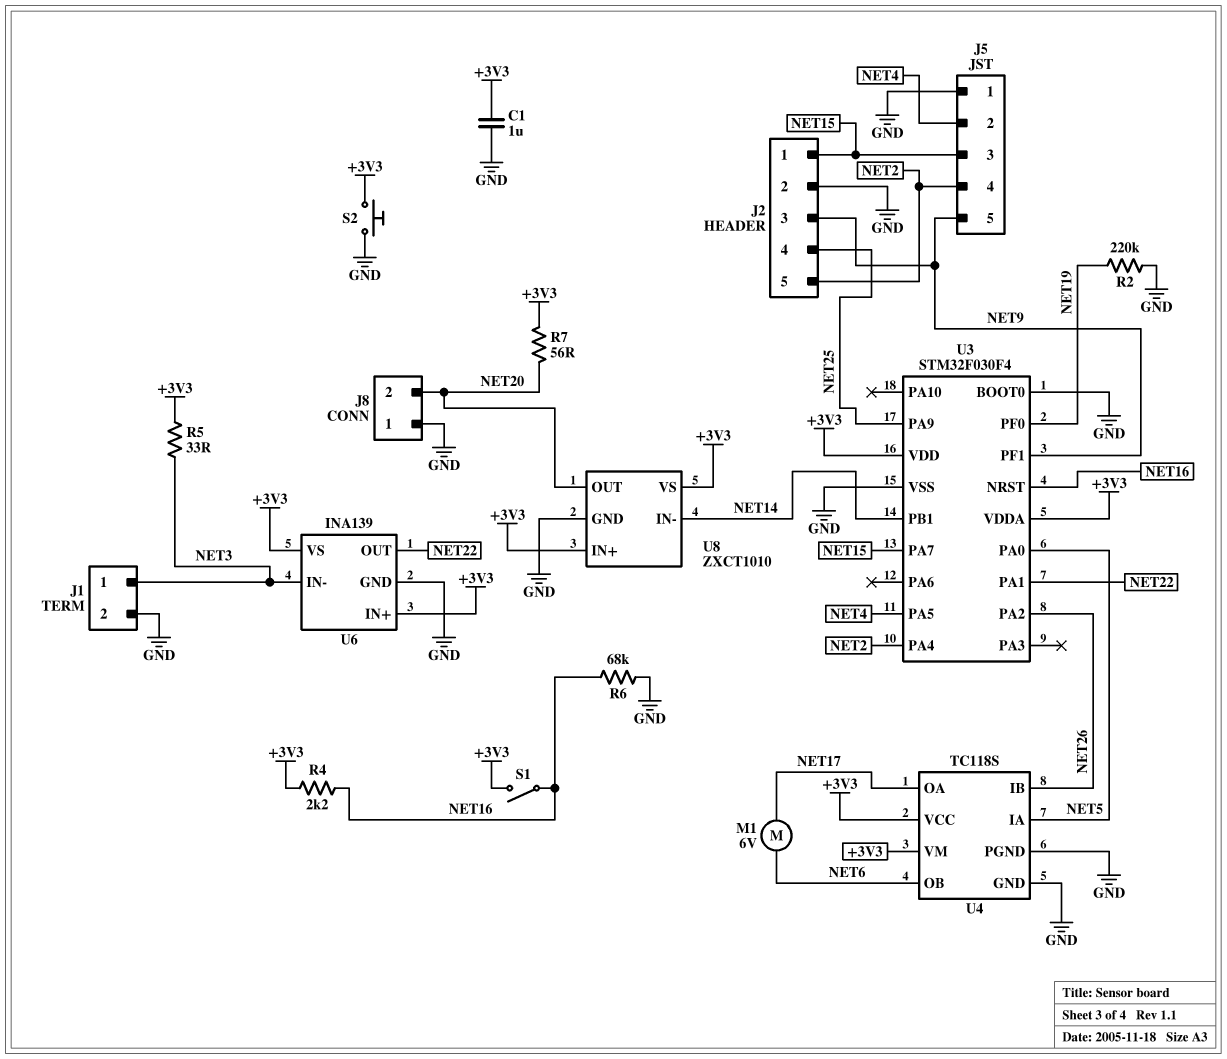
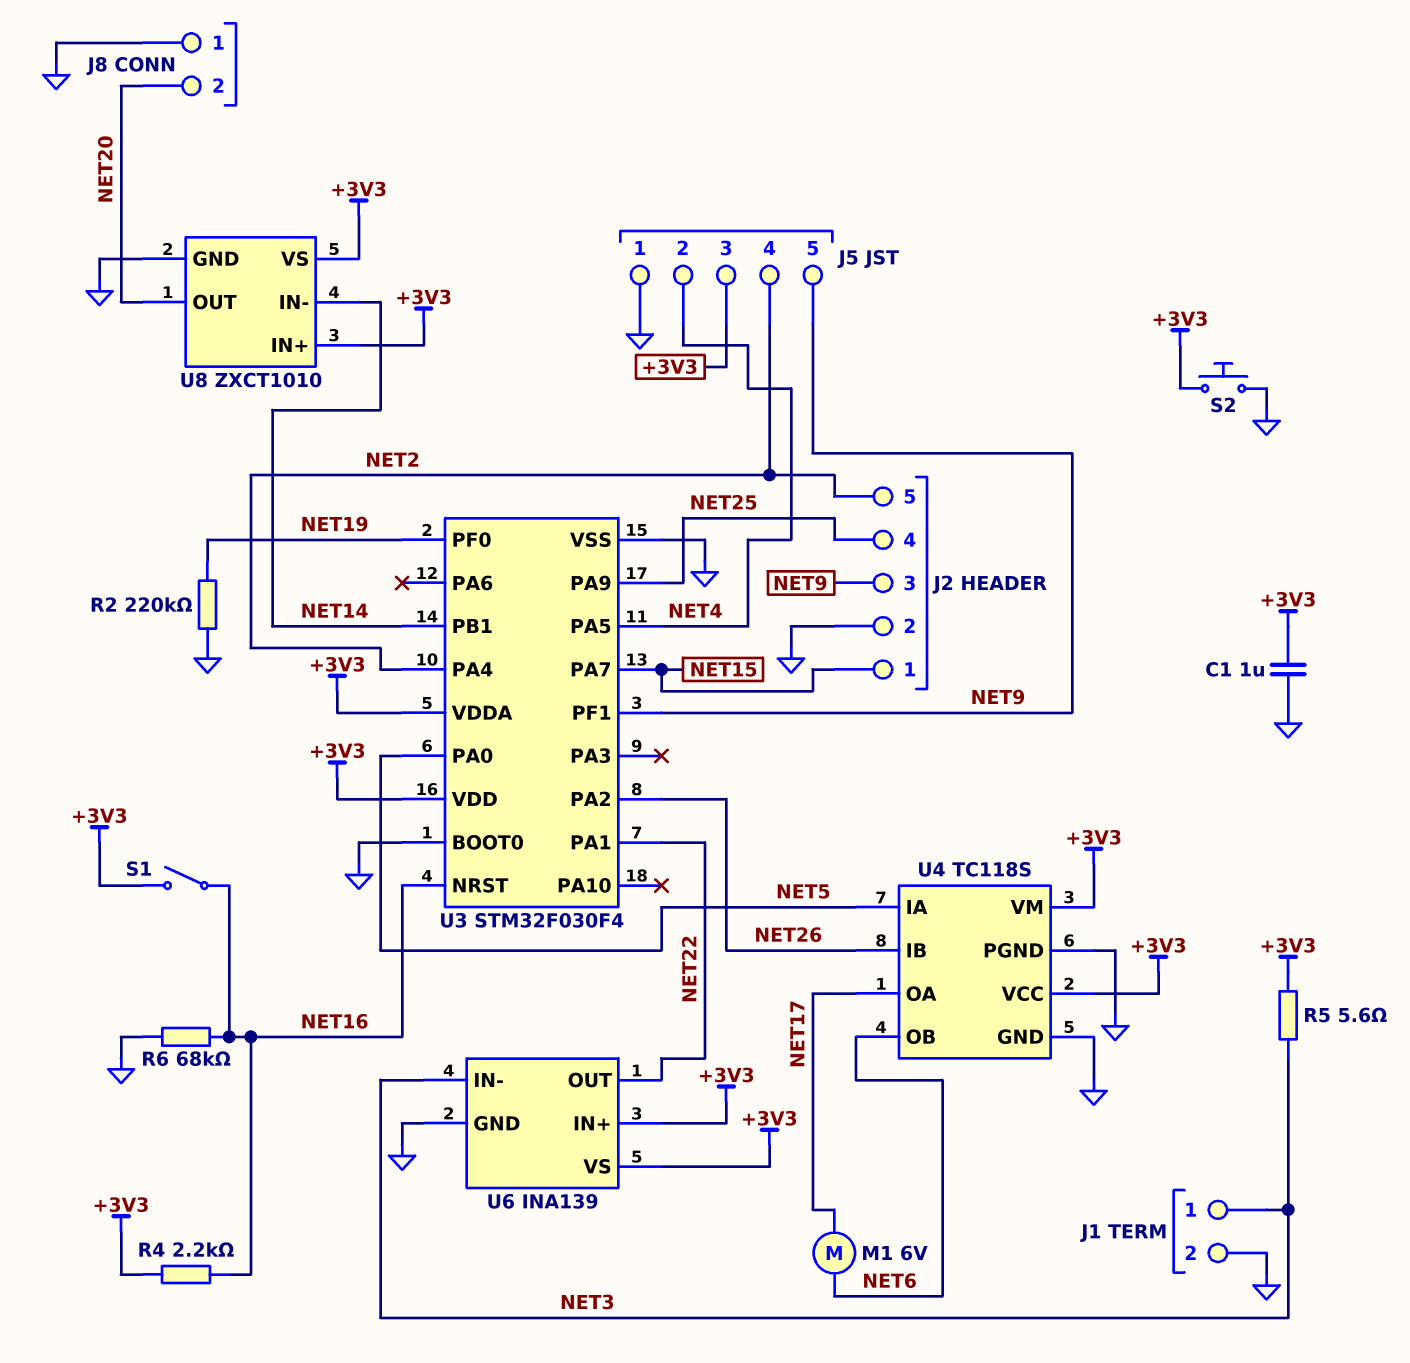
J5 pin 3: NET15 -> +3V3
R5: 33 (+3V3, NET3) -> 5.6 (+3V3, NET3)
R7: 56 (+3V3, NET20) -> none

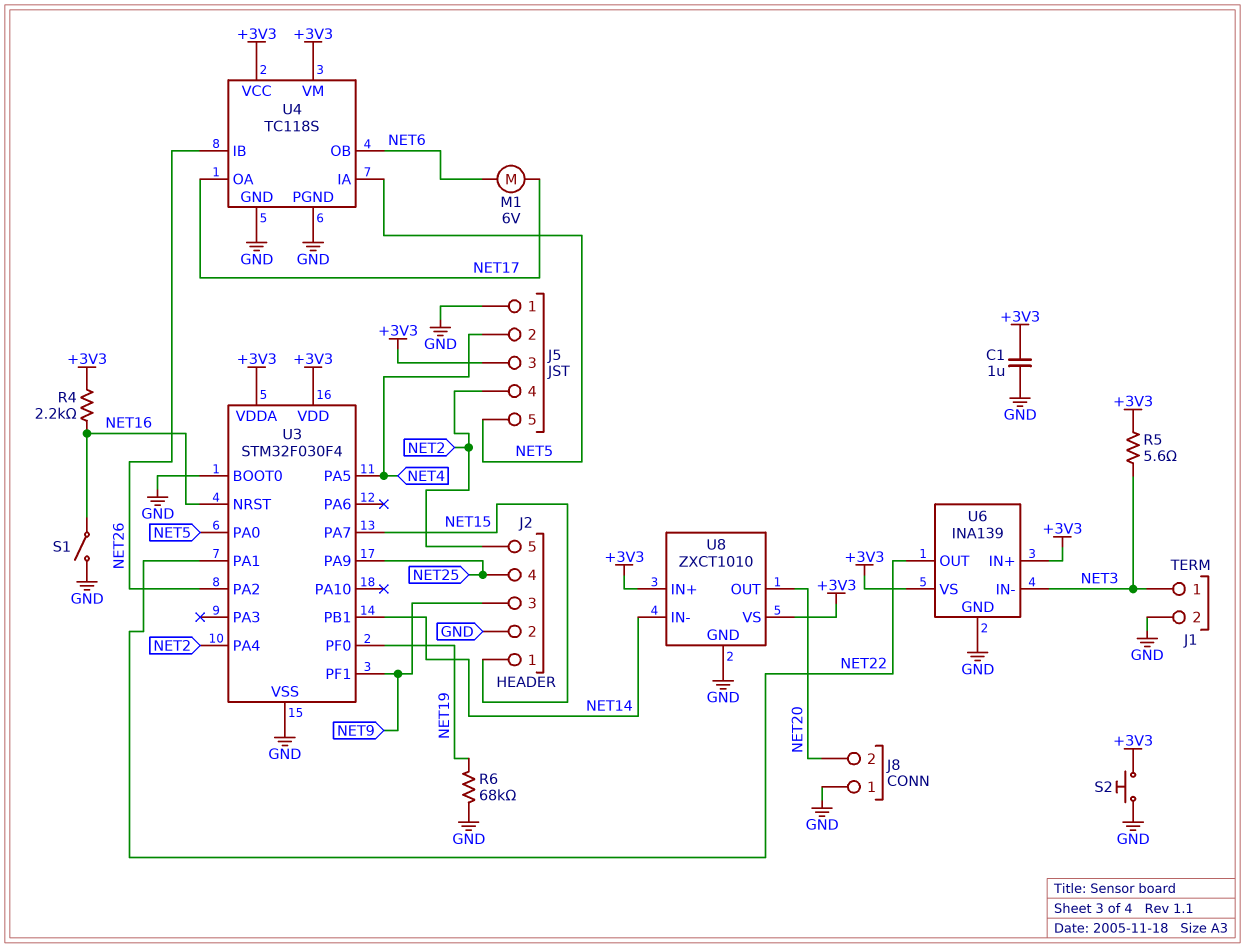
J5 pin 5: NET9 -> NET5
R2: 220k (GND, NET19) -> none
R6: 68k (GND, NET16) -> 68k (GND, NET19)
S1: switch (+3V3, NET16) -> switch (GND, NET16)

